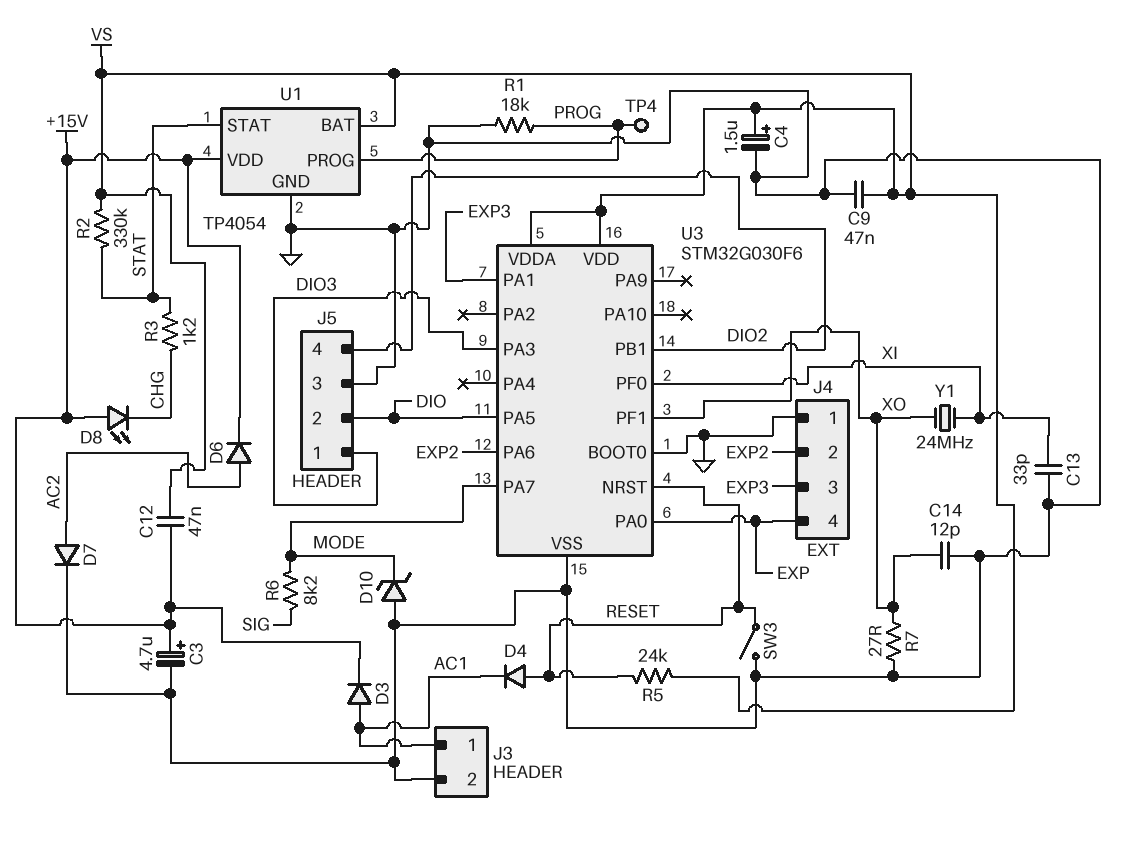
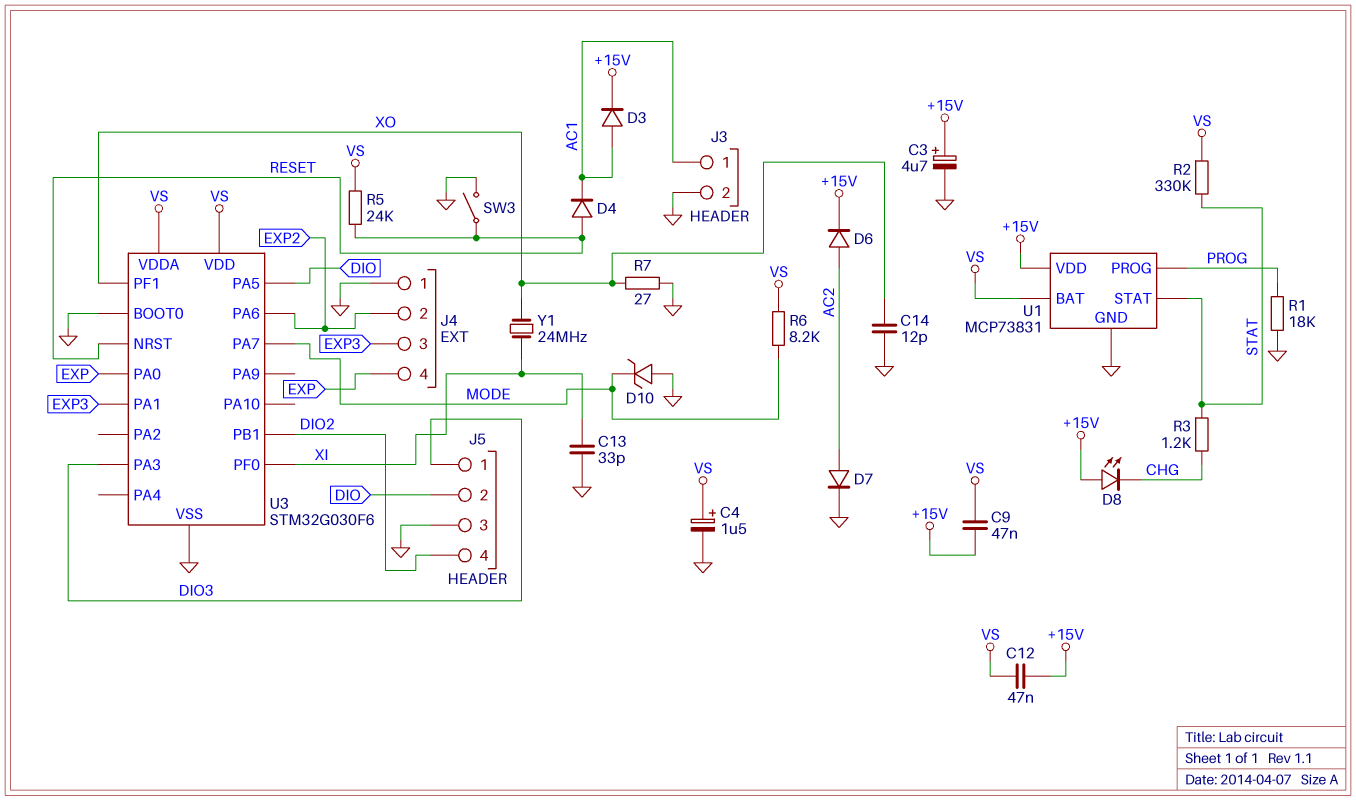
C9: 47nF (GND, VS) -> 47nF (+15V, VS)
R6: 8.2k (MODE, SIG) -> 8.2k (MODE, VS)
TP4: test point (PROG) -> none
U1: TP4054 -> MCP73831

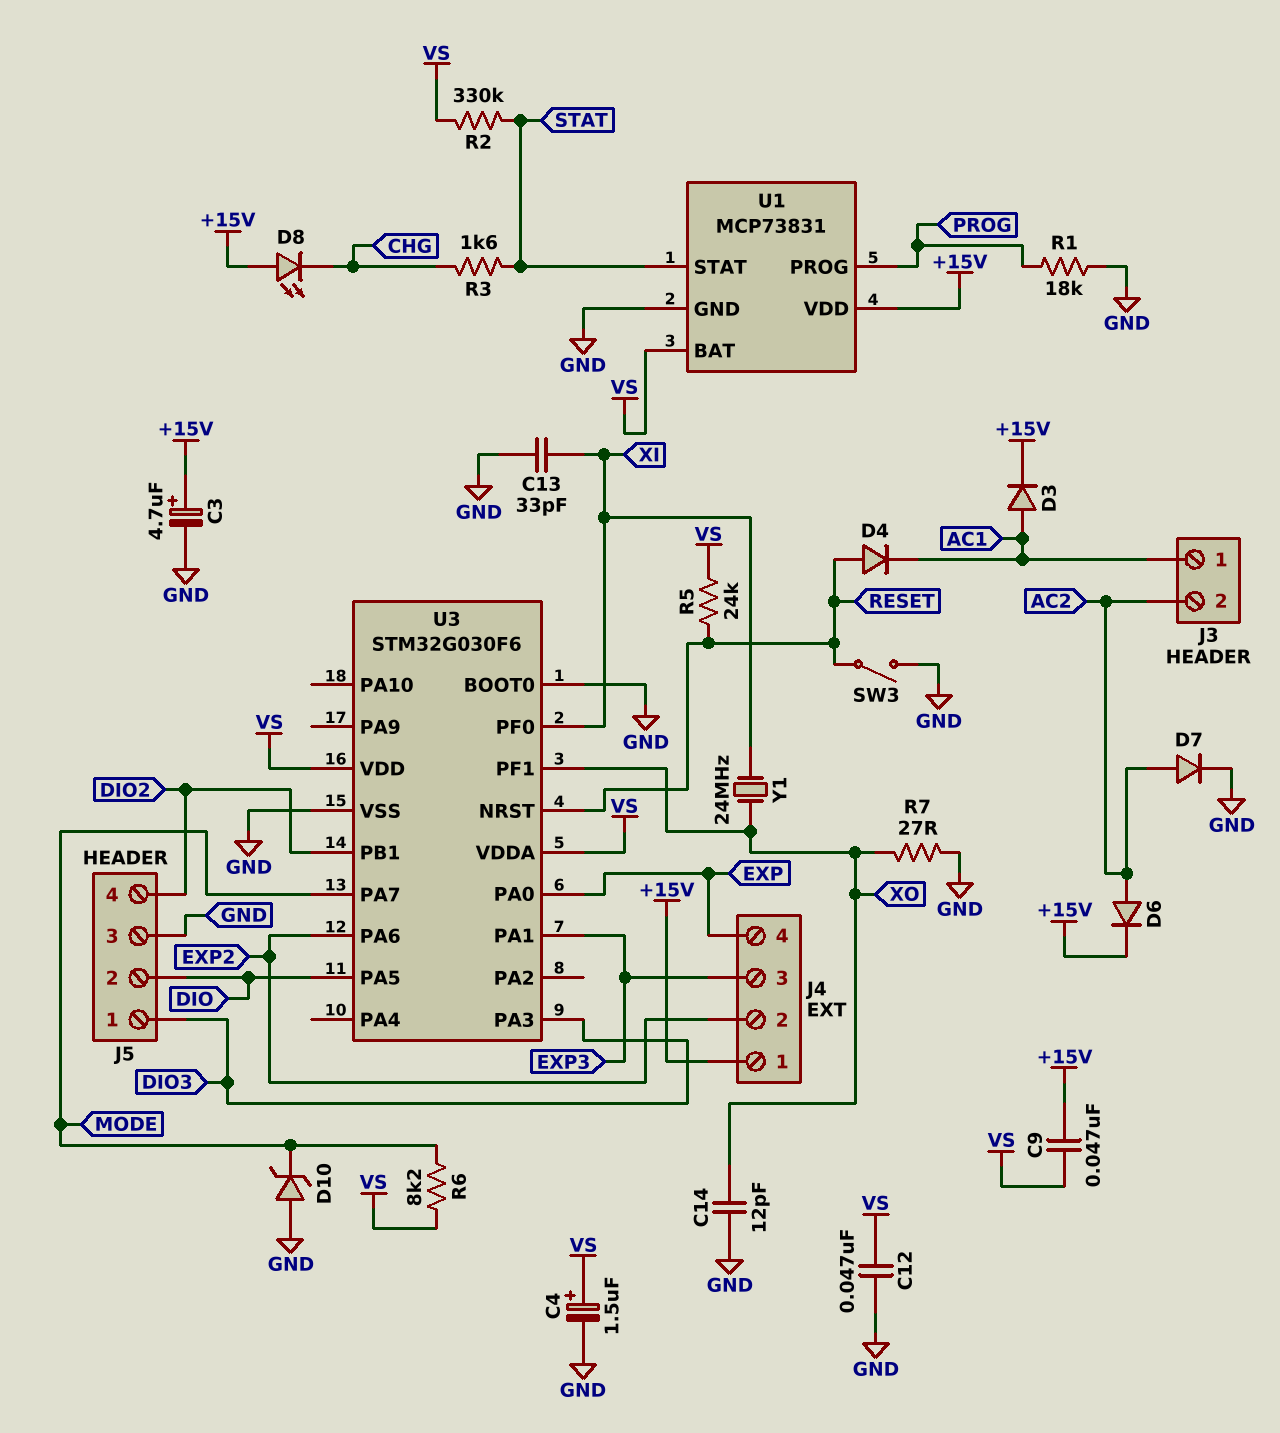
C12: 47nF (+15V, VS) -> 47nF (GND, VS)
J3 pin 2: GND -> AC2
J4 pin 1: GND -> +15V
R3: 1.2k (CHG, STAT) -> 1.6k (CHG, STAT)

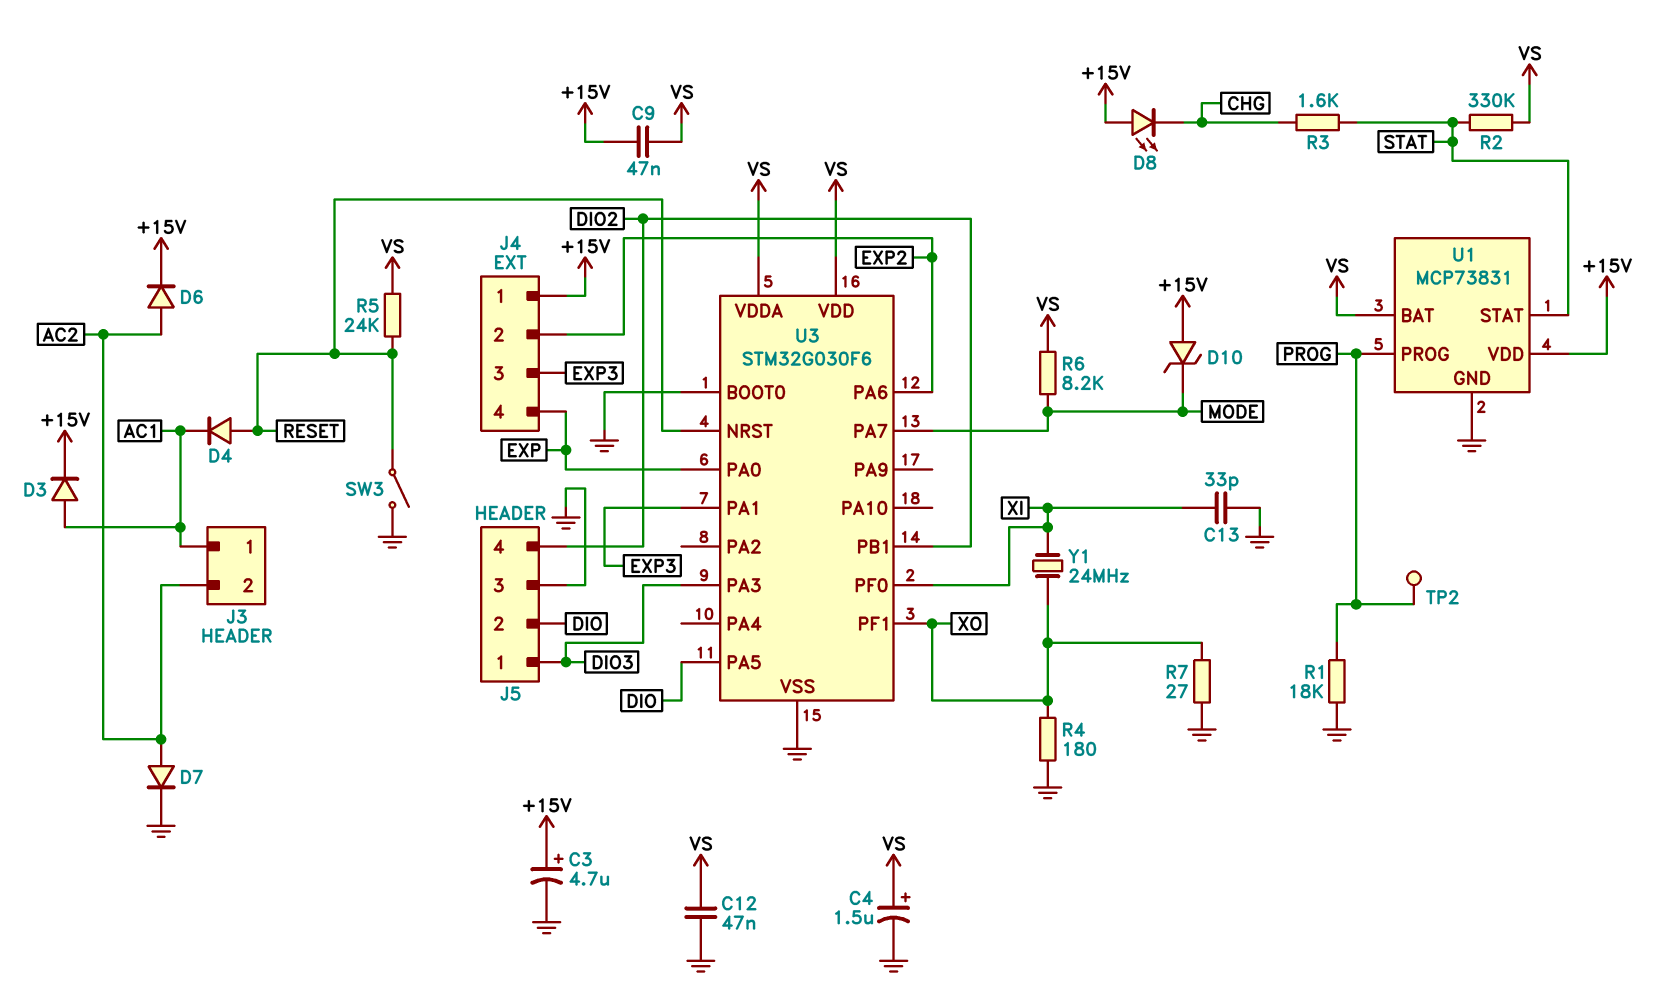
C14: 12pF (GND, XO) -> none
D10: zener (A GND, K MODE) -> zener (A +15V, K MODE)
R4: none -> 180 (GND, XO)
TP2: none -> test point (PROG)

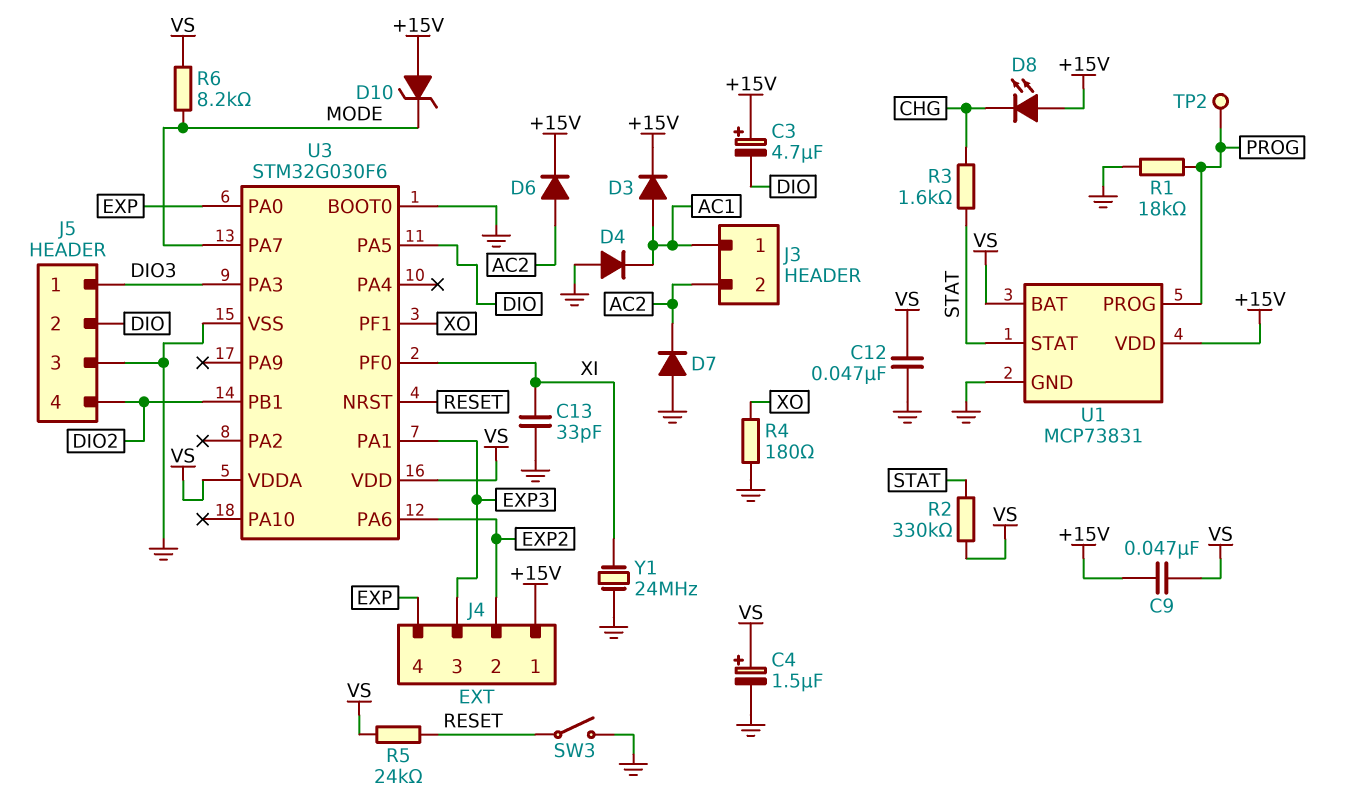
C3: 4.7uF (plus +15V, minus GND) -> 4.7uF (plus +15V, minus DIO)
D4: diode (A RESET, K AC1) -> diode (A GND, K AC1)
D7: diode (A AC2, K GND) -> diode (A GND, K AC2)
R7: 27 (GND, XO) -> none
Y1: 24MHz (XI, XO) -> 24MHz (GND, XI)

